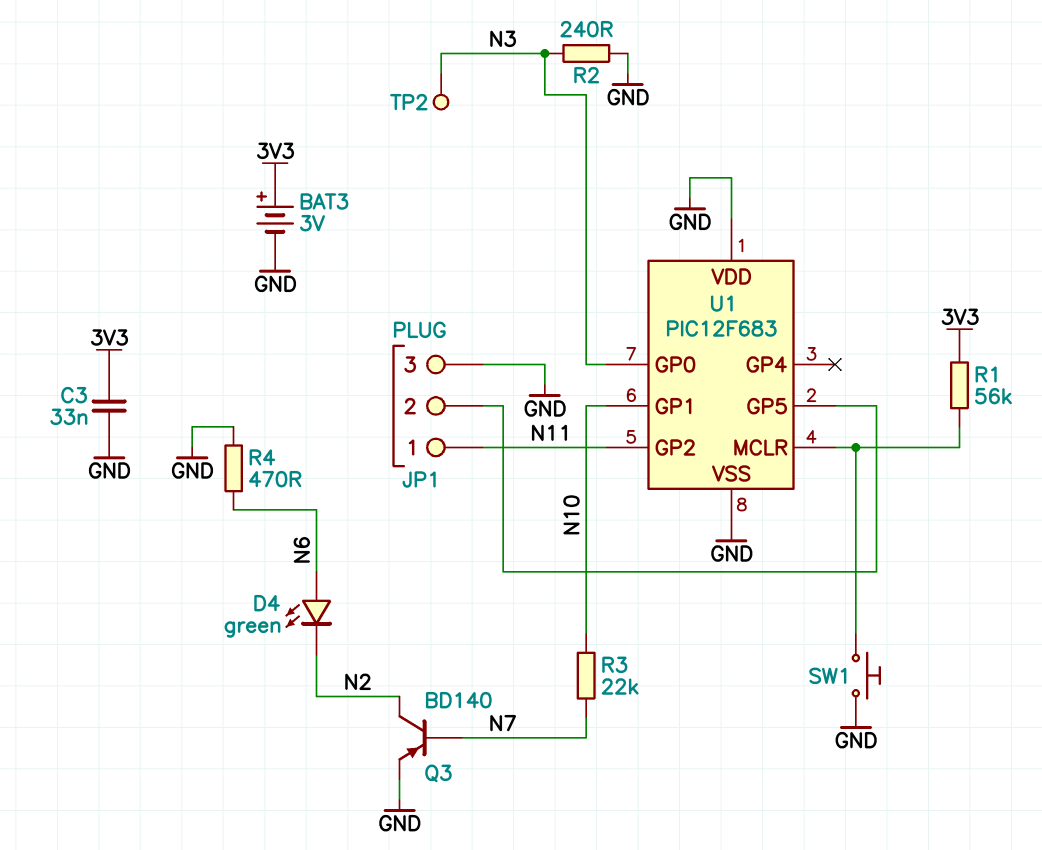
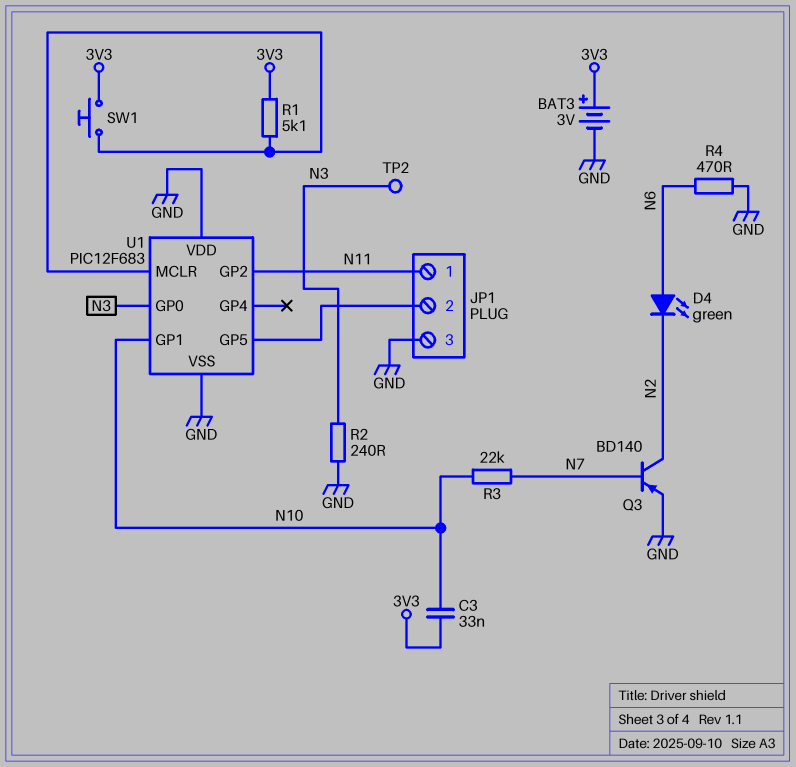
C3: 33nF (3V3, GND) -> 33nF (3V3, N10)
R1: 56k (3V3, U1/MCLR) -> 5.1k (3V3, U1/MCLR)
SW1: button (GND, U1/MCLR) -> button (3V3, U1/MCLR)

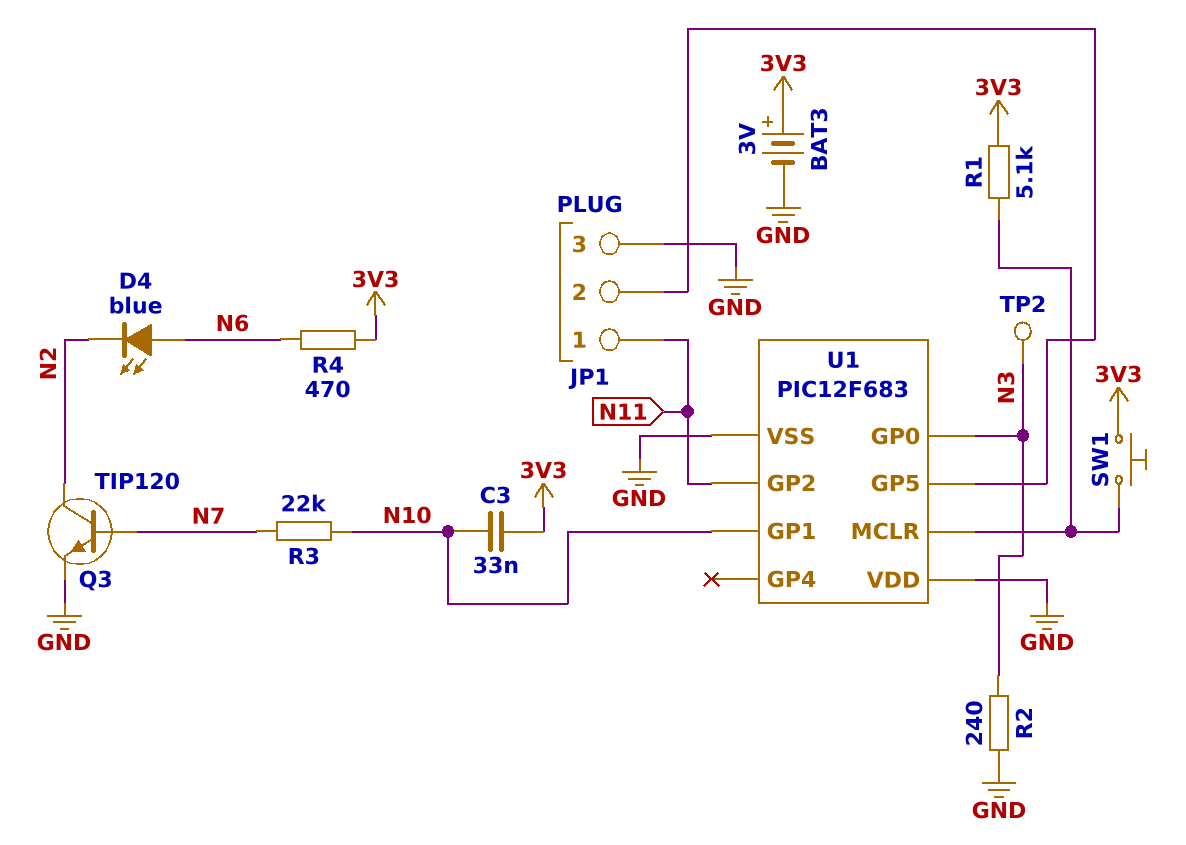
D4: LED green (A N6, K N2) -> LED blue (A N6, K N2)
Q3: PNP BD140 (B N7, C N2, E GND) -> NPN TIP120 (B N7, C N2, E GND)
R4: 470 (GND, N6) -> 470 (3V3, N6)

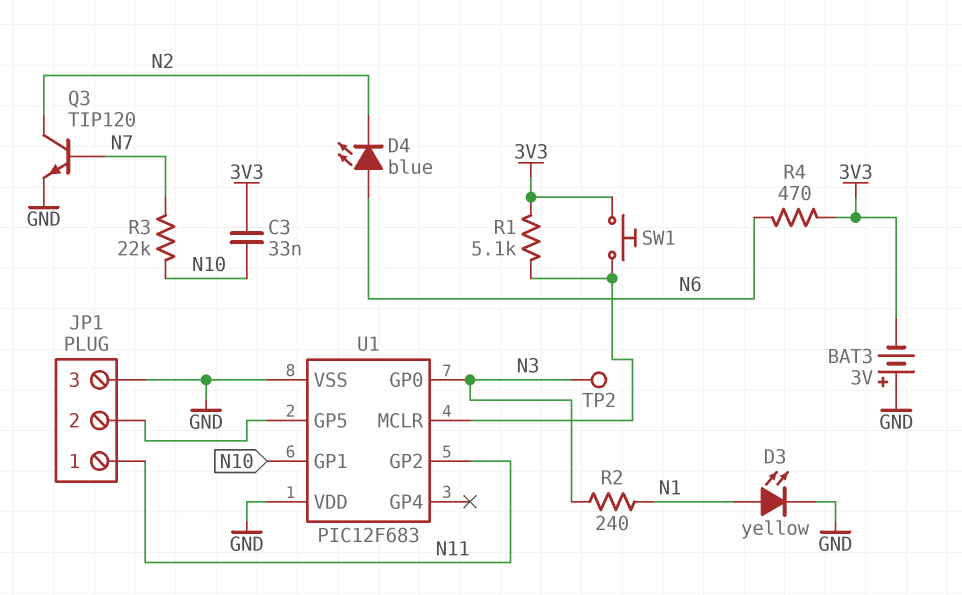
BAT3: 3V (plus 3V3, minus GND) -> 3V (plus GND, minus 3V3)
D3: none -> LED yellow (A N1, K GND)
R2: 240 (GND, N3) -> 240 (N1, N3)

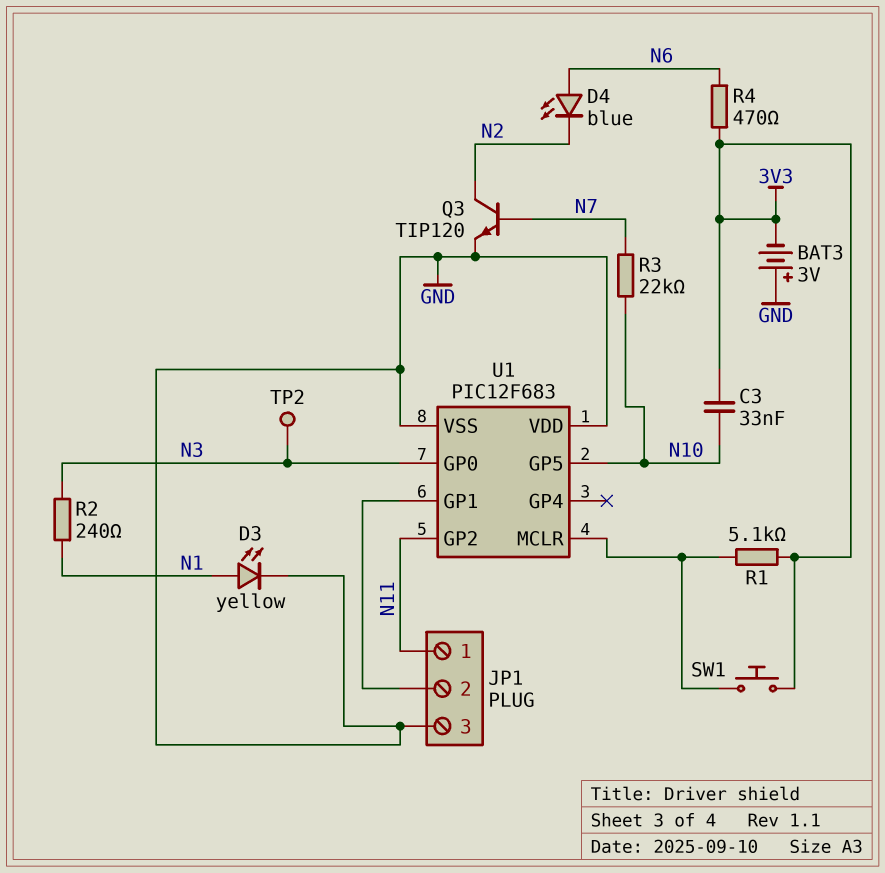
U1 pin GP1: N10 -> JP1/2
U1 pin GP5: JP1/2 -> N10

